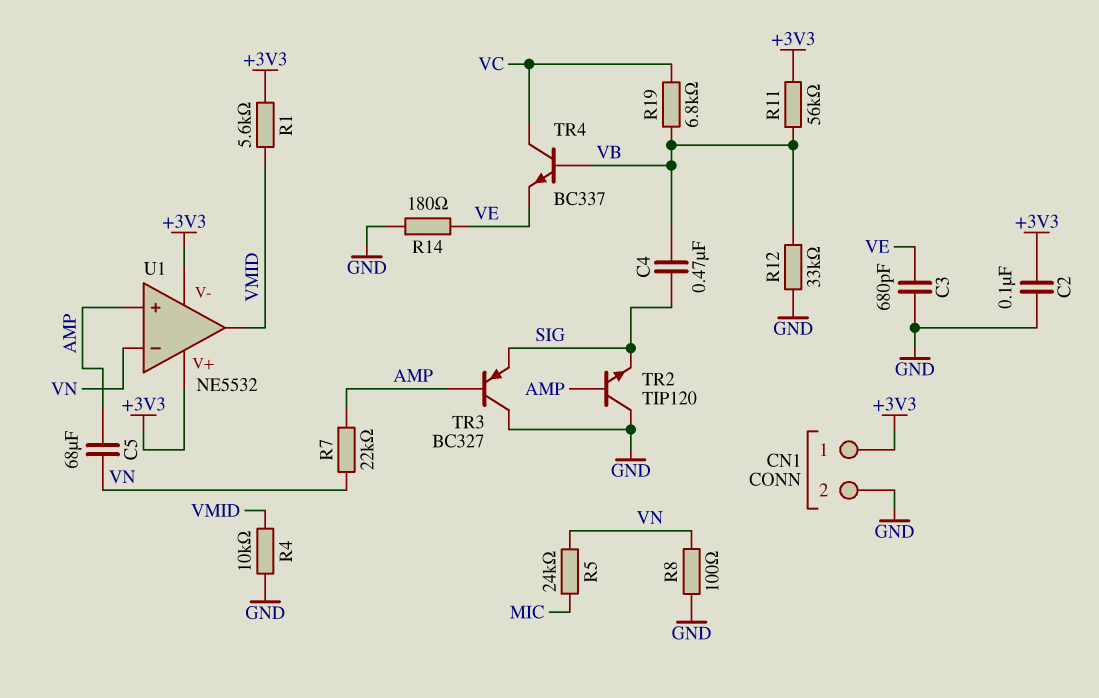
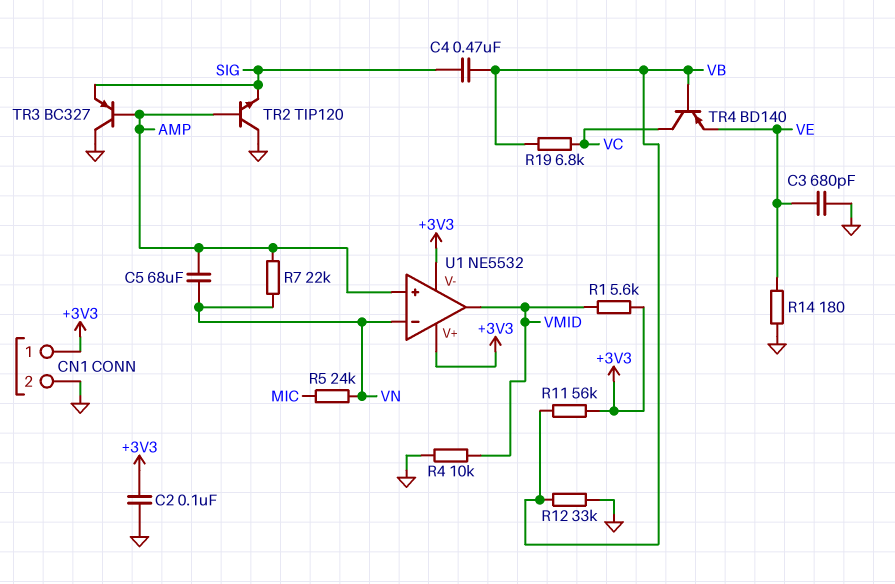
R8: 100 (GND, VN) -> none
TR4: NPN BC337 (B VB, C VC, E VE) -> PNP BD140 (B VB, C VC, E VE)

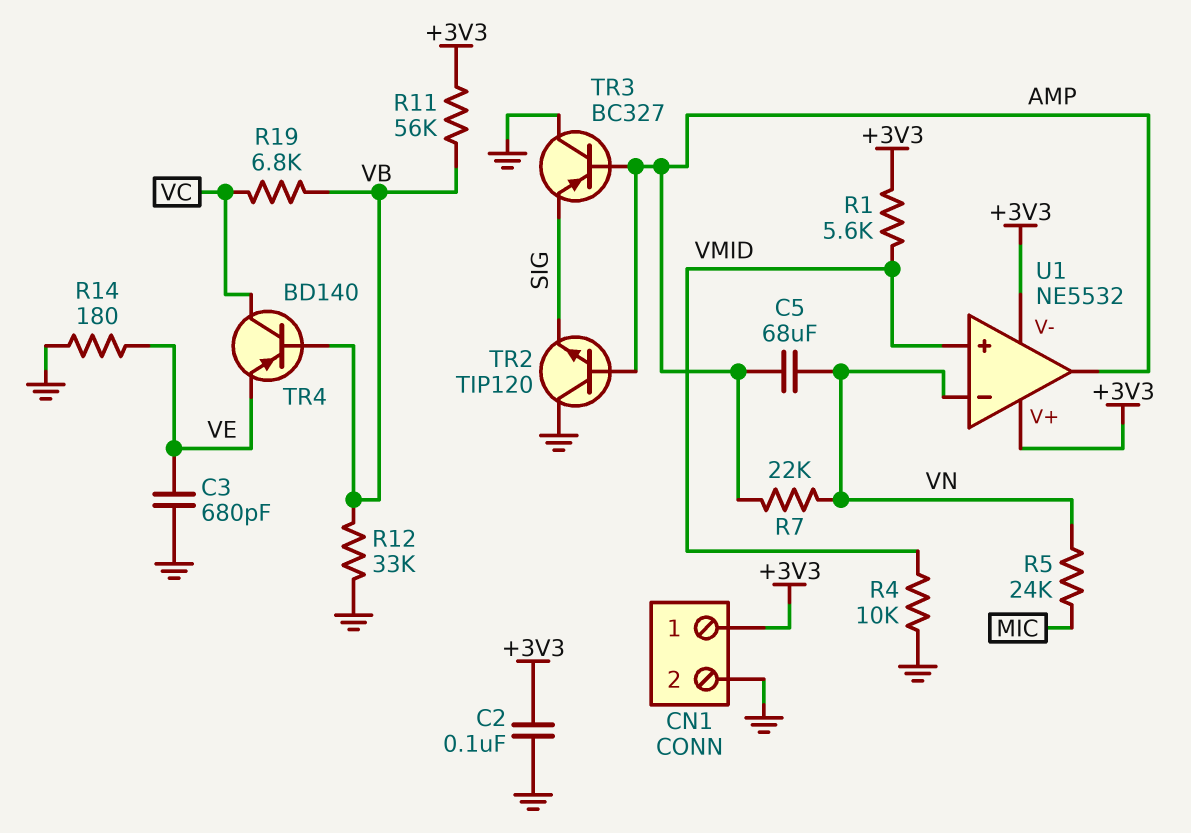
C4: 470nF (SIG, VB) -> none
U1 pin in+: AMP -> VMID
U1 pin out: VMID -> AMP

